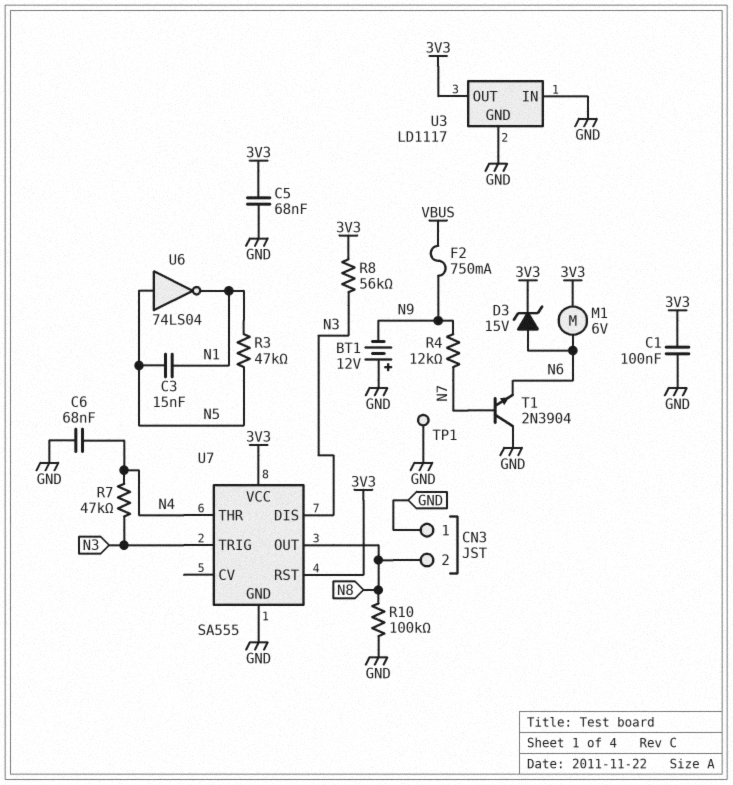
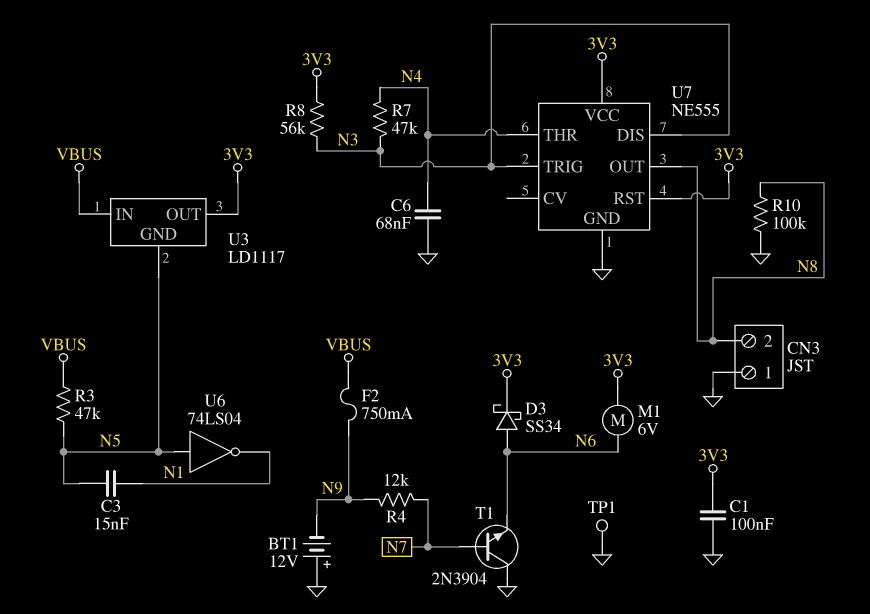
C5: 68nF (3V3, GND) -> none
D3: zener 15V (A N6, K 3V3) -> schottky SS34 (A N6, K 3V3)
R3: 47k (N1, N5) -> 47k (N5, VBUS)
U3 pin GND: GND -> N5
U3 pin IN: GND -> VBUS
U7: SA555 -> NE555

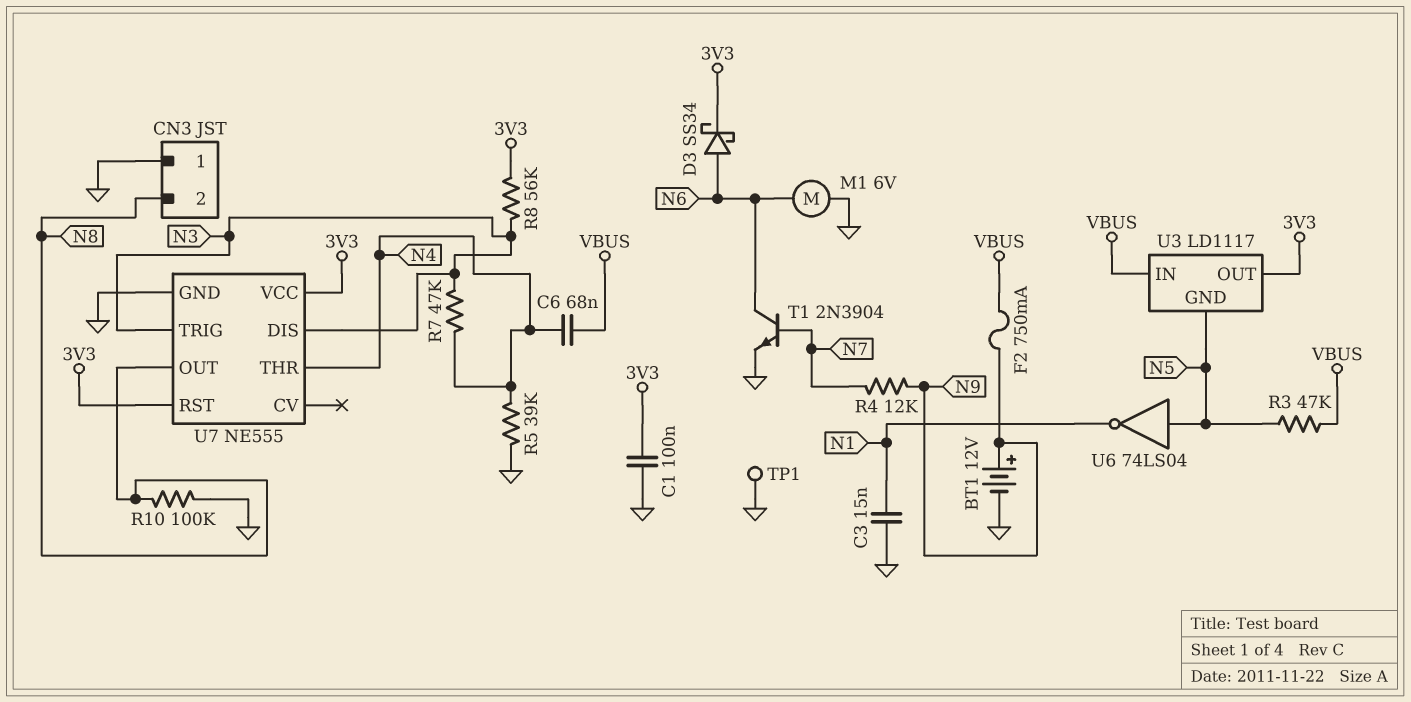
BT1: 12V (plus GND, minus N9) -> 12V (plus N9, minus GND)
C3: 15nF (N1, N5) -> 15nF (GND, N1)
C6: 68nF (GND, N4) -> 68nF (N4, VBUS)
M1: motor 6V (3V3, N6) -> motor 6V (GND, N6)
R5: none -> 39k (GND, N4)
T1: NPN 2N3904 (B N7, C GND, E N6) -> NPN 2N3904 (B N7, C N6, E GND)

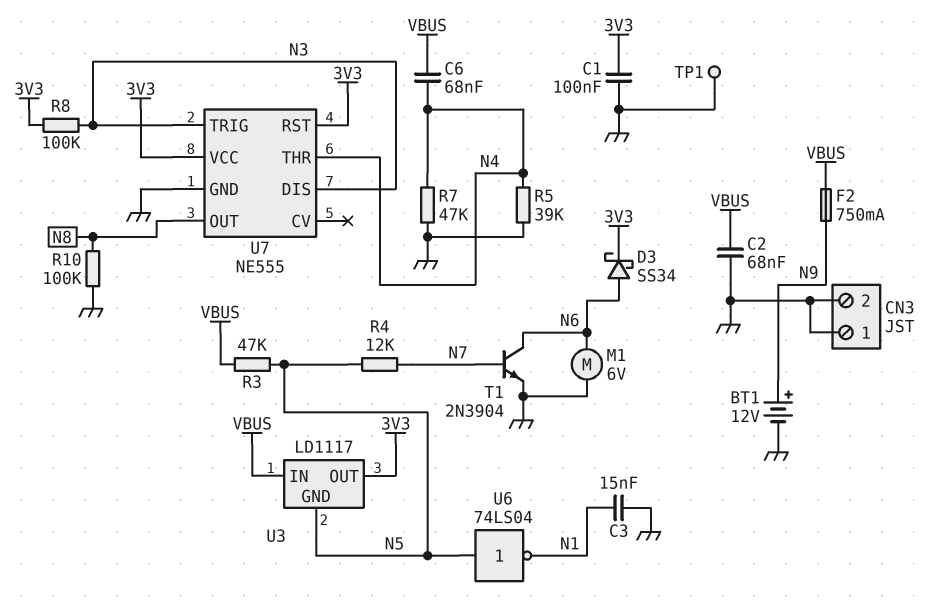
C2: none -> 68nF (GND, VBUS)
CN3 pin 2: N8 -> GND
R4: 12k (N7, N9) -> 12k (N5, N7)
R7: 47k (N3, N4) -> 47k (GND, N4)
R8: 56k (3V3, N3) -> 100k (3V3, N3)

